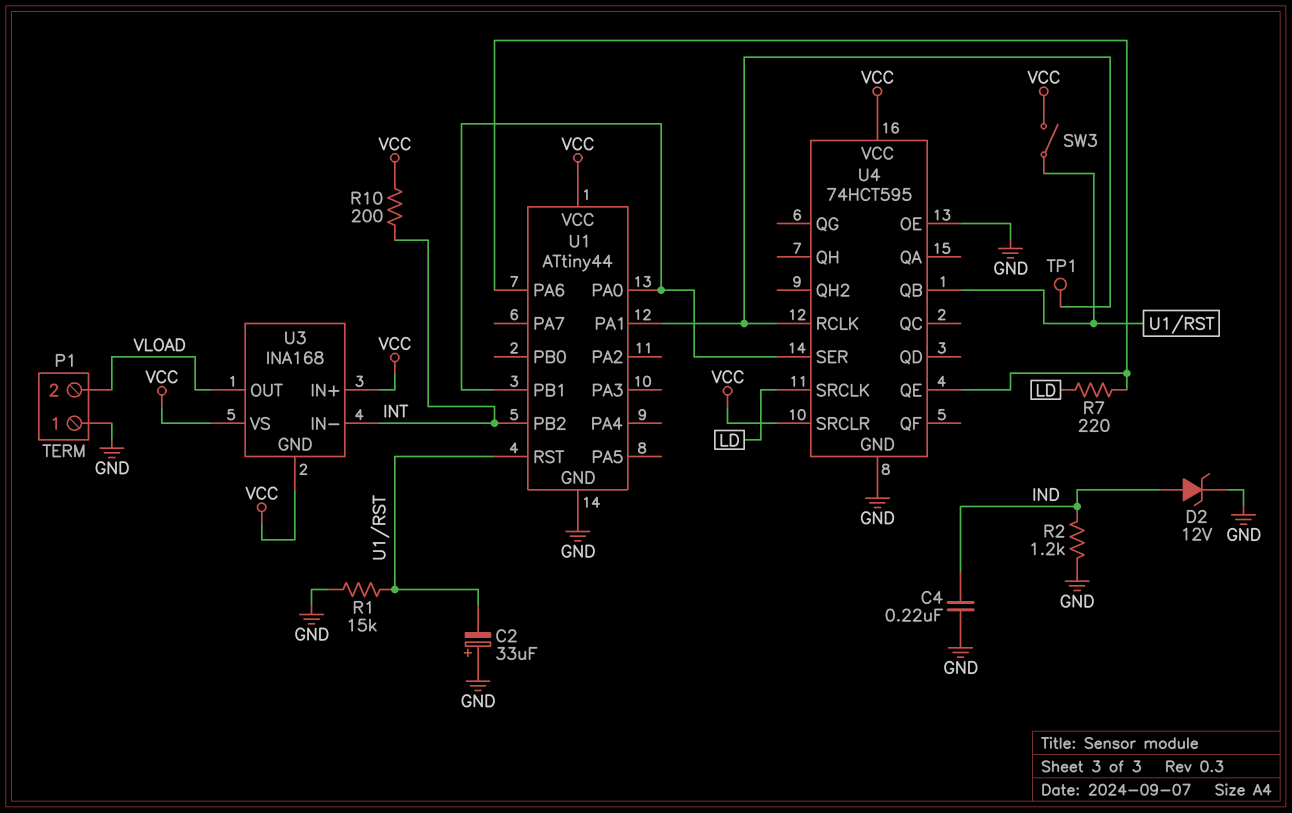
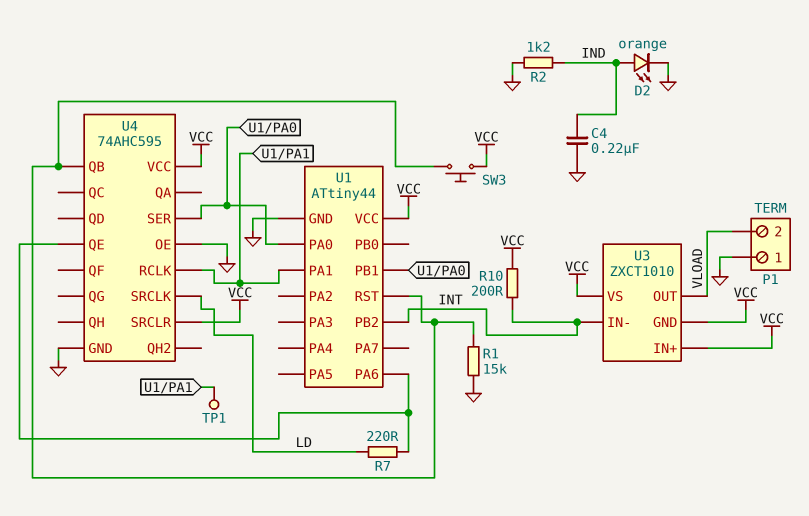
C2: 33uF (plus GND, minus U1/RST) -> none
D2: zener 12V (A IND, K GND) -> LED orange (A IND, K GND)
SW3: switch (U1/RST, VCC) -> button (U1/RST, VCC)
U3: INA168 -> ZXCT1010
U4: 74HCT595 -> 74AHC595

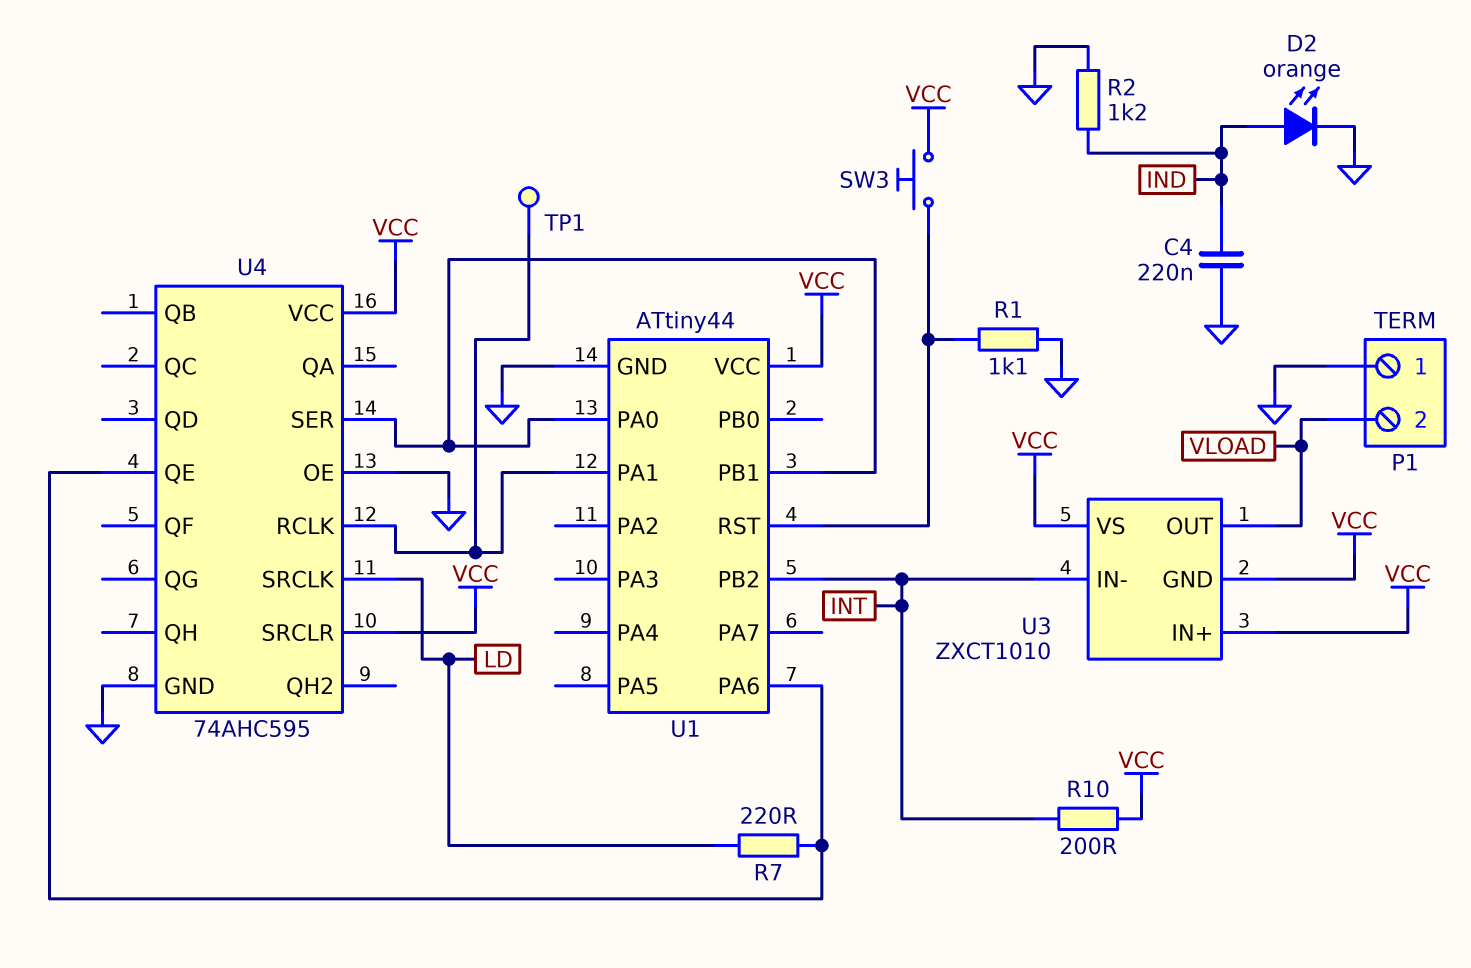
R1: 15k (GND, U1/RST) -> 1.1k (GND, U1/RST)
U4 pin QB: U1/RST -> none

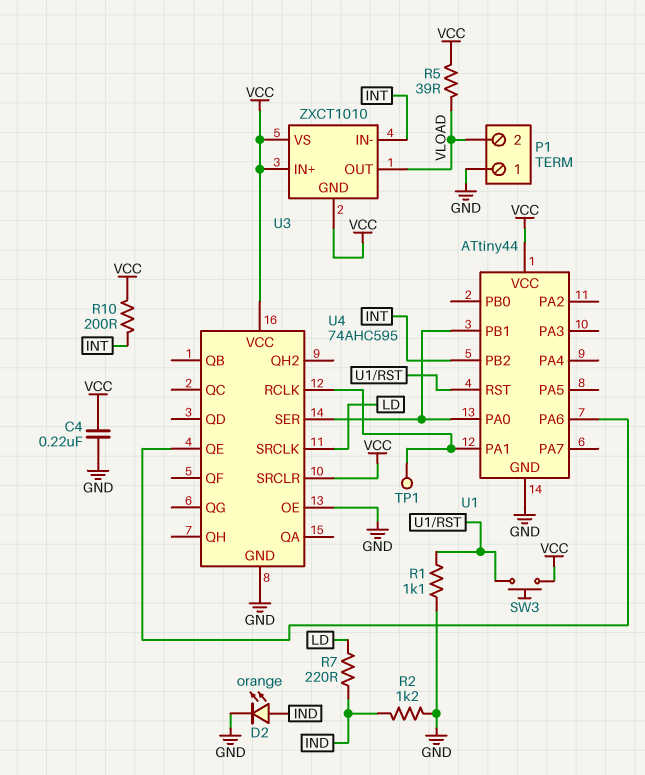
C4: 220nF (GND, IND) -> 220nF (GND, VCC)
R5: none -> 39 (VCC, VLOAD)
R7: 220 (LD, U1/PA6) -> 220 (IND, LD)

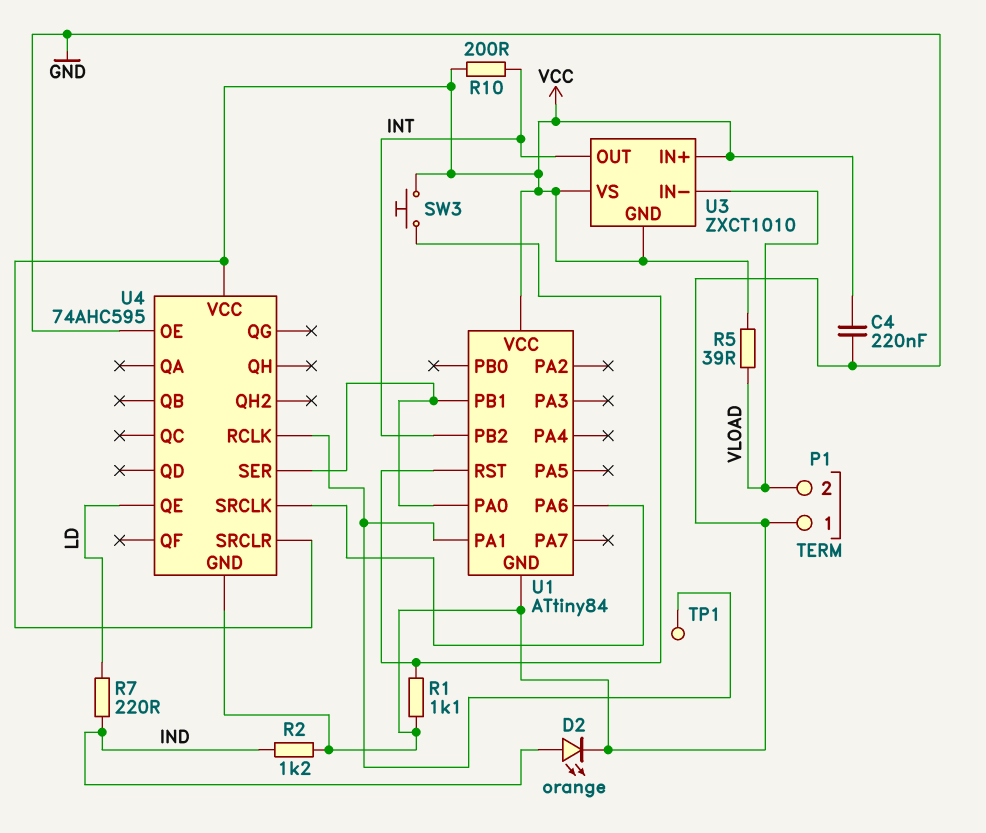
U1: ATtiny44 -> ATtiny84
U3 pin IN-: INT -> VLOAD
U3 pin OUT: VLOAD -> INT
U4 pin QE: U1/PA6 -> LD
U4 pin SRCLK: LD -> U1/PA6

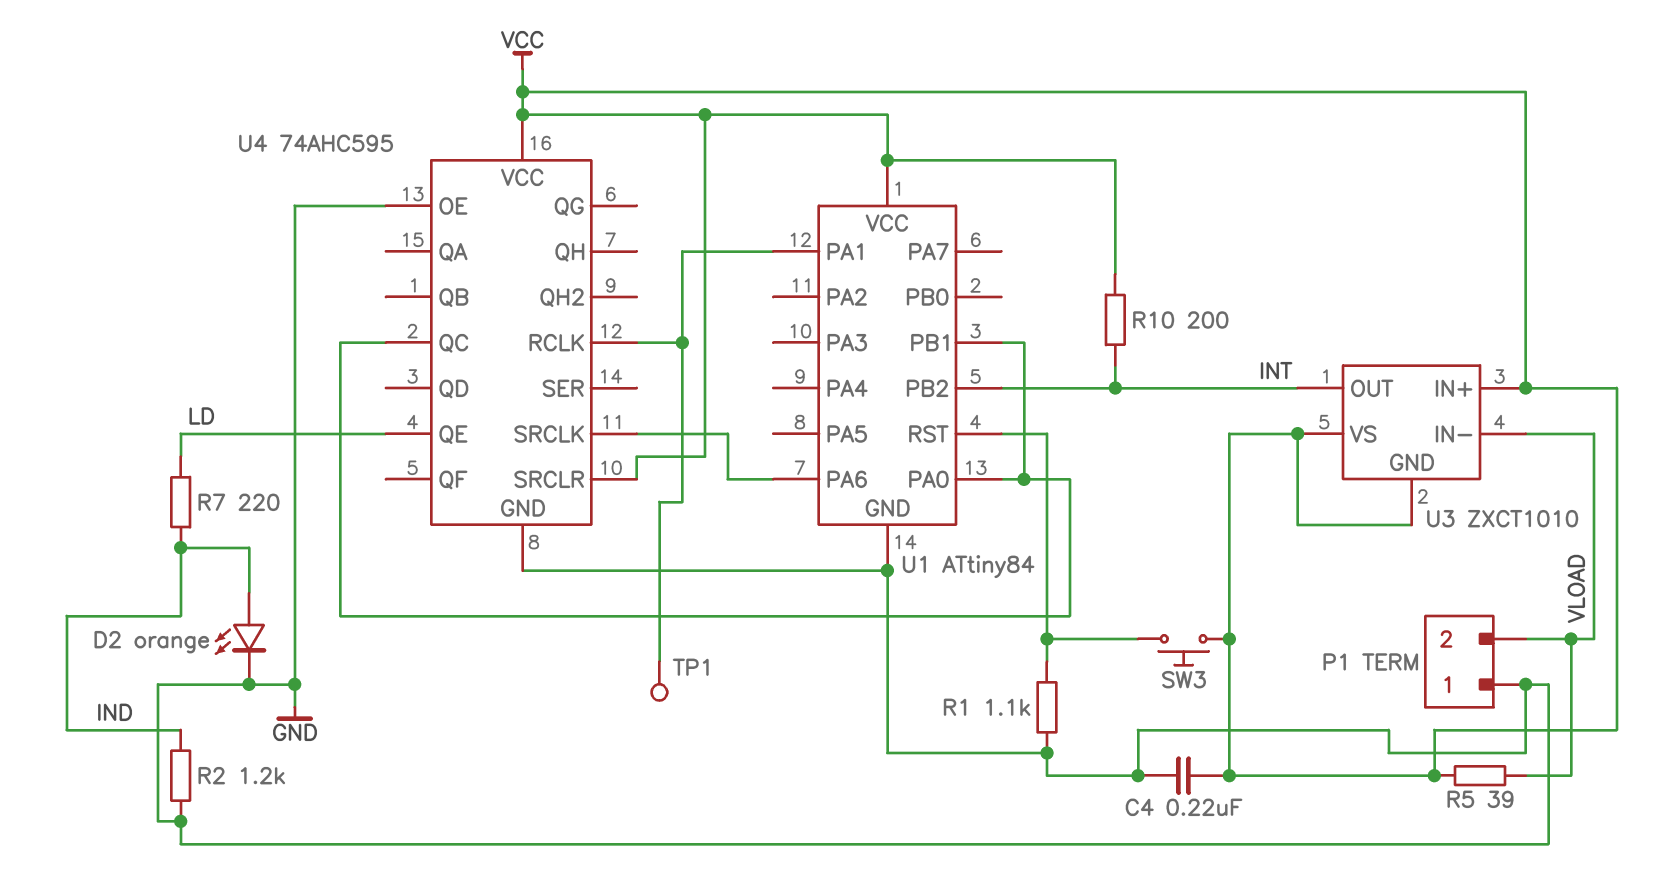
U4 pin QC: none -> U1/PA0
U4 pin SER: U1/PA0 -> none

